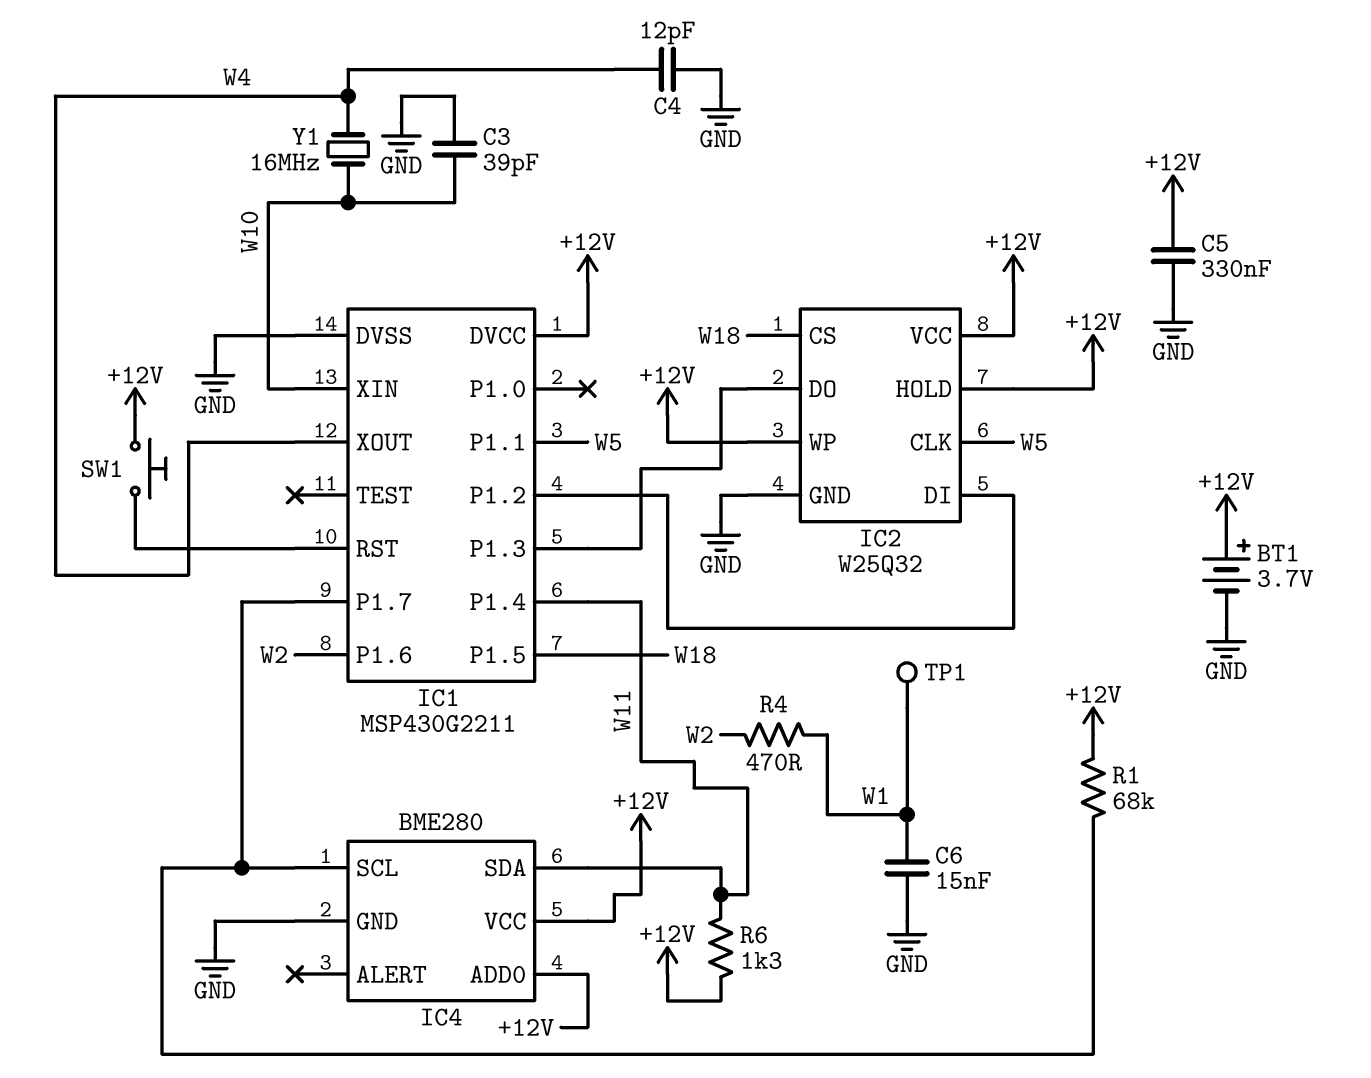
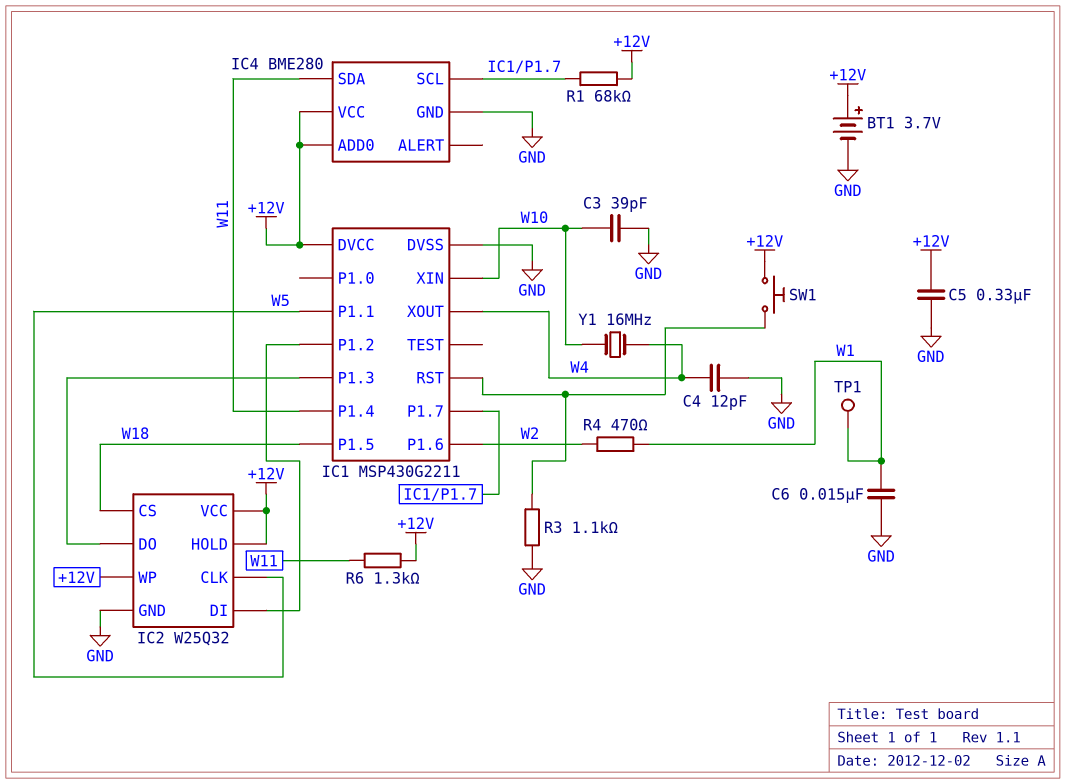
R3: none -> 1.1k (GND, IC1/RST)

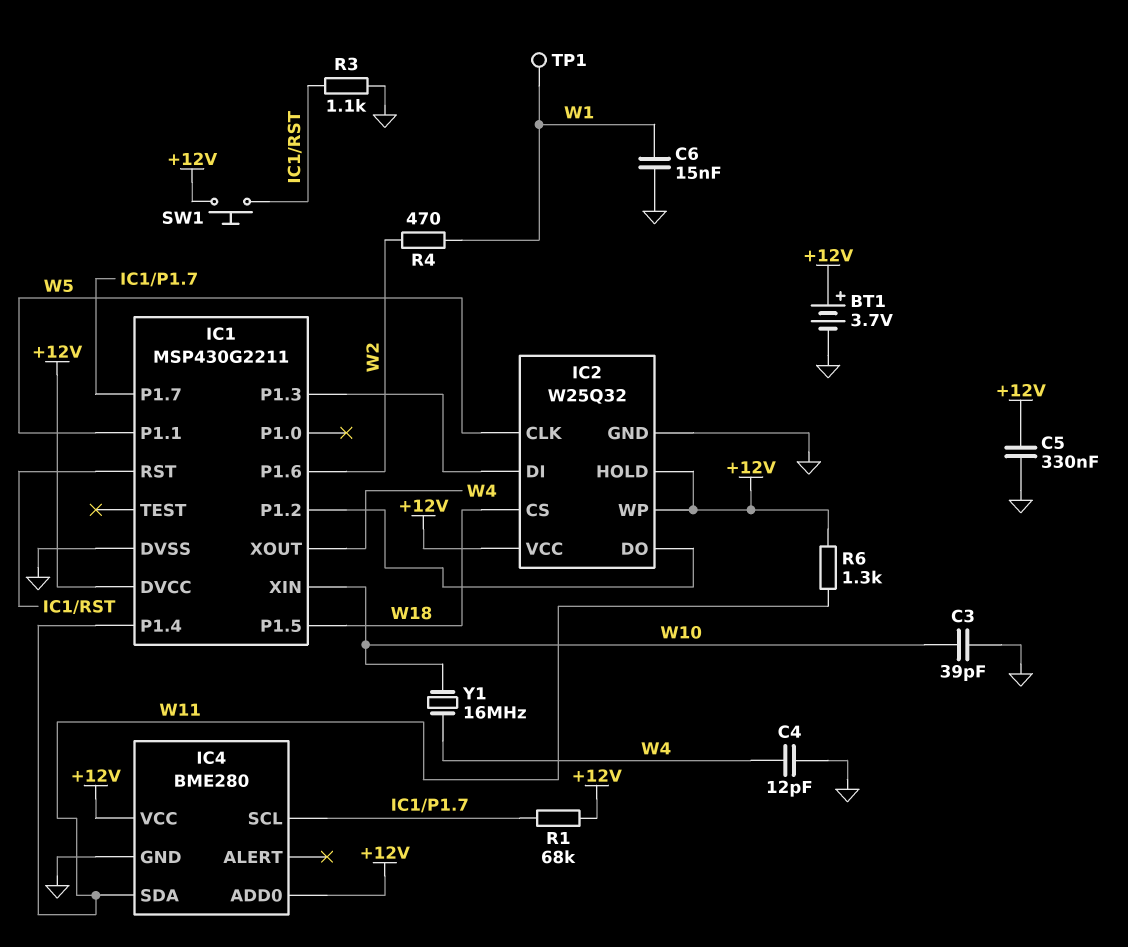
IC2 pin DI: IC1/P1.2 -> IC1/P1.3
IC2 pin DO: IC1/P1.3 -> IC1/P1.2

